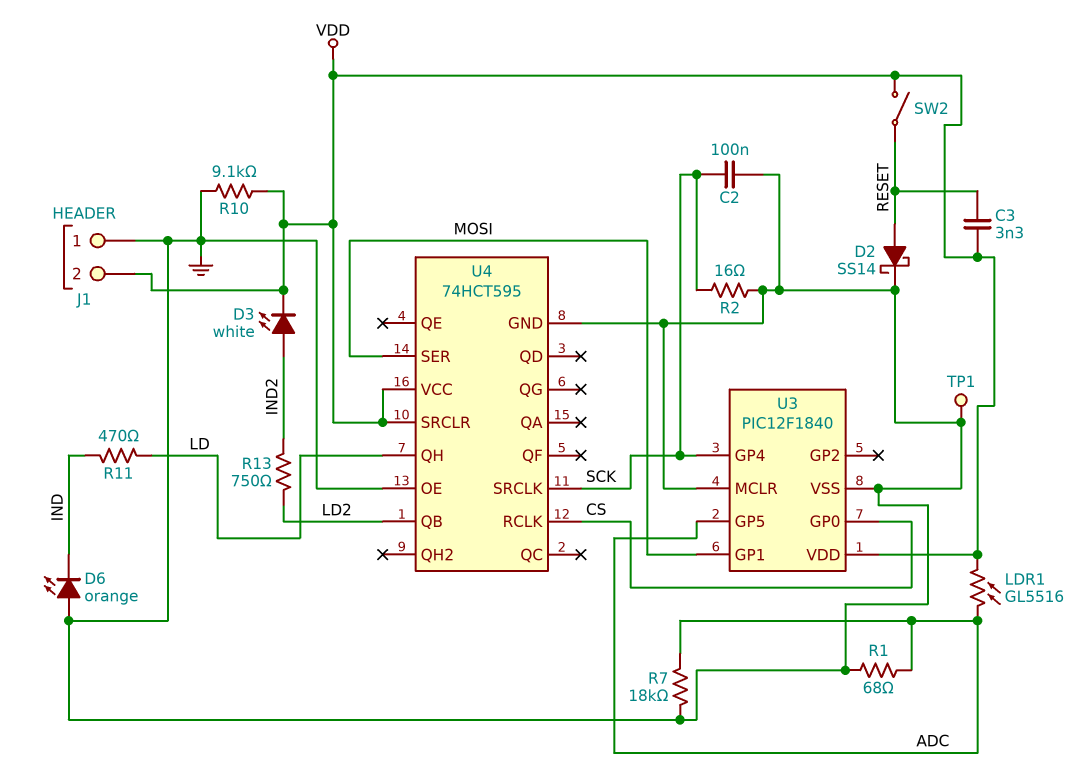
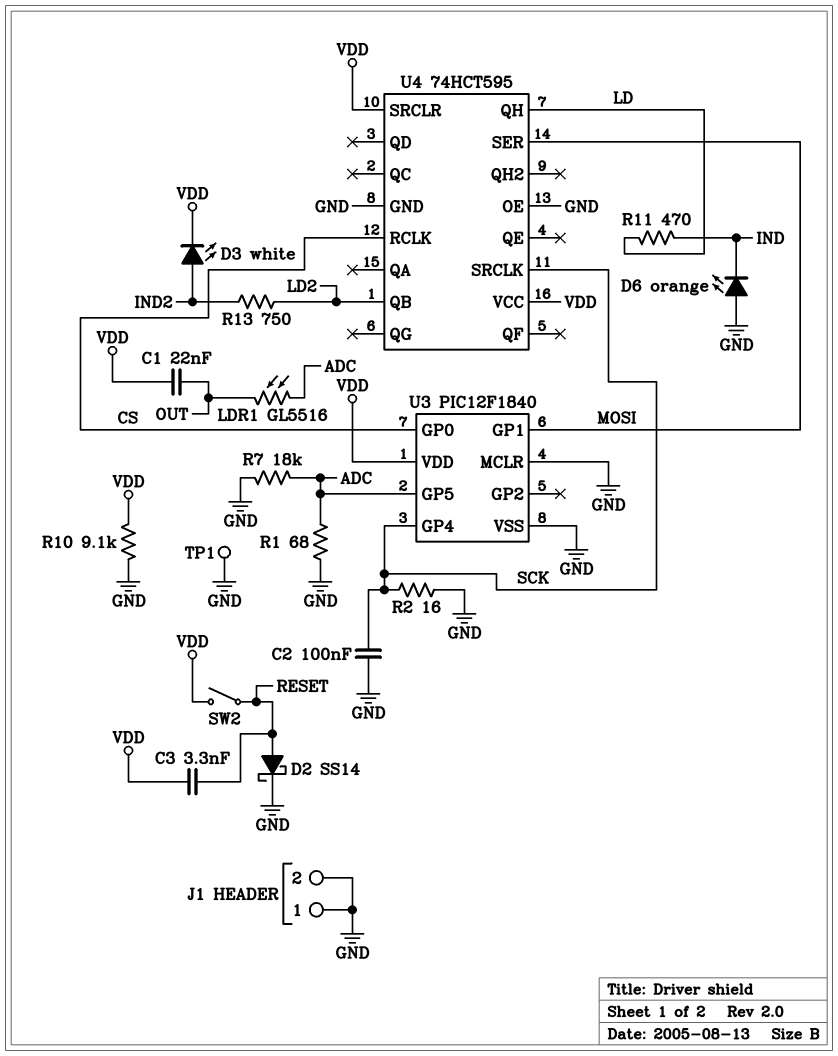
C1: none -> 22nF (OUT, VDD)
J1 pin 2: VDD -> GND
LDR1: GL5516 (ADC, VDD) -> GL5516 (ADC, OUT)

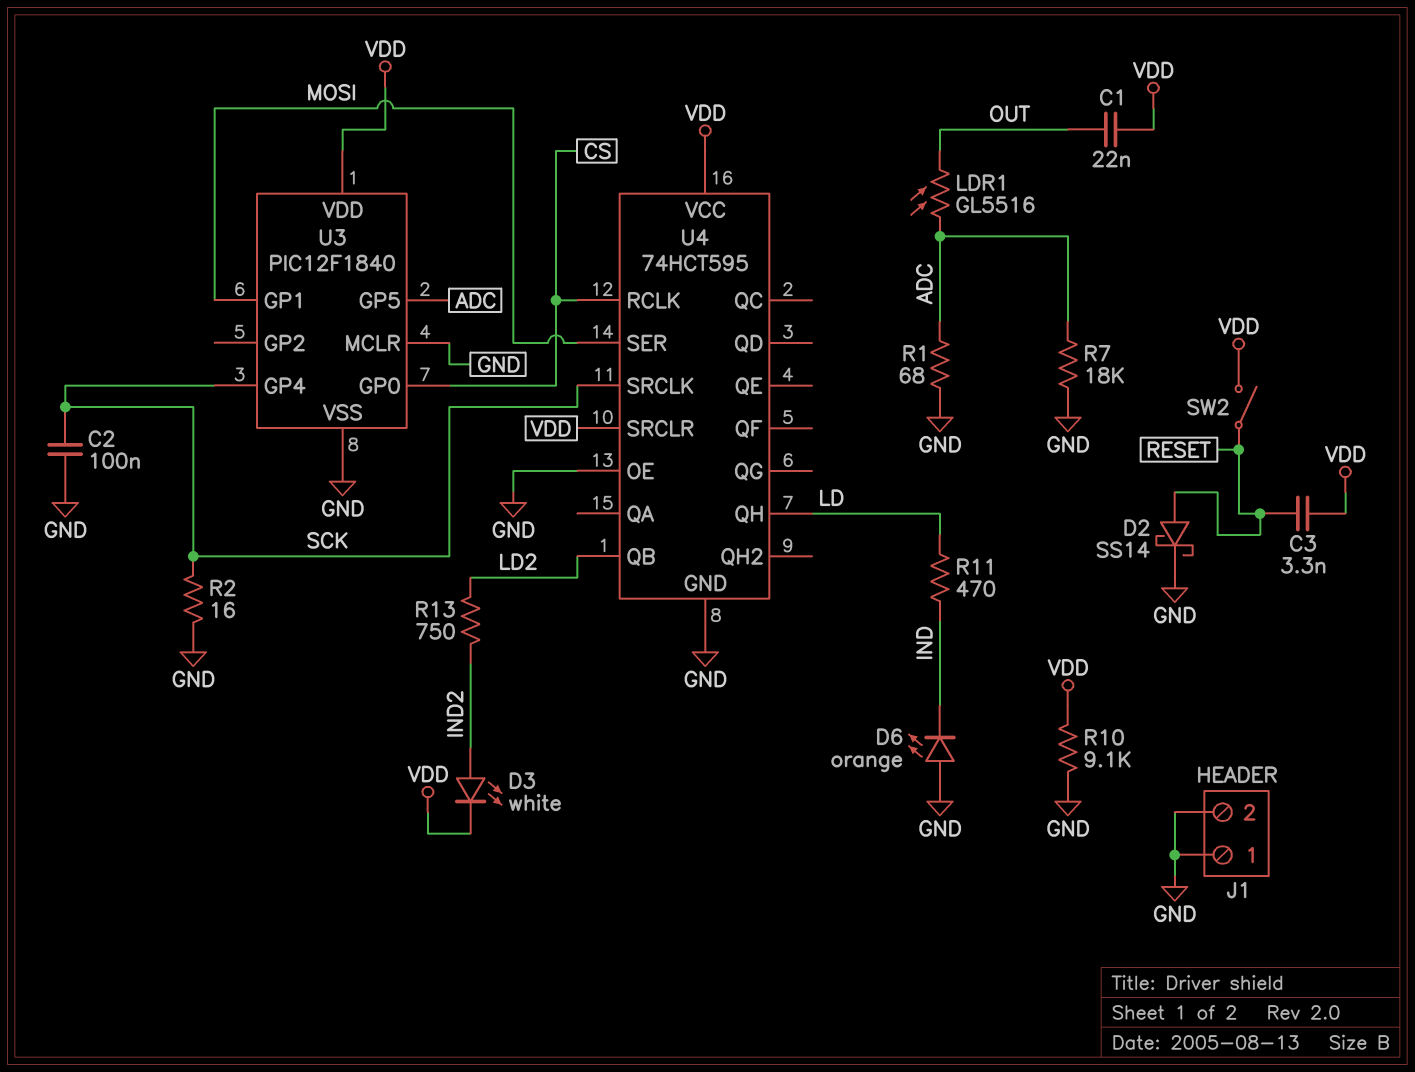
TP1: test point (GND) -> none

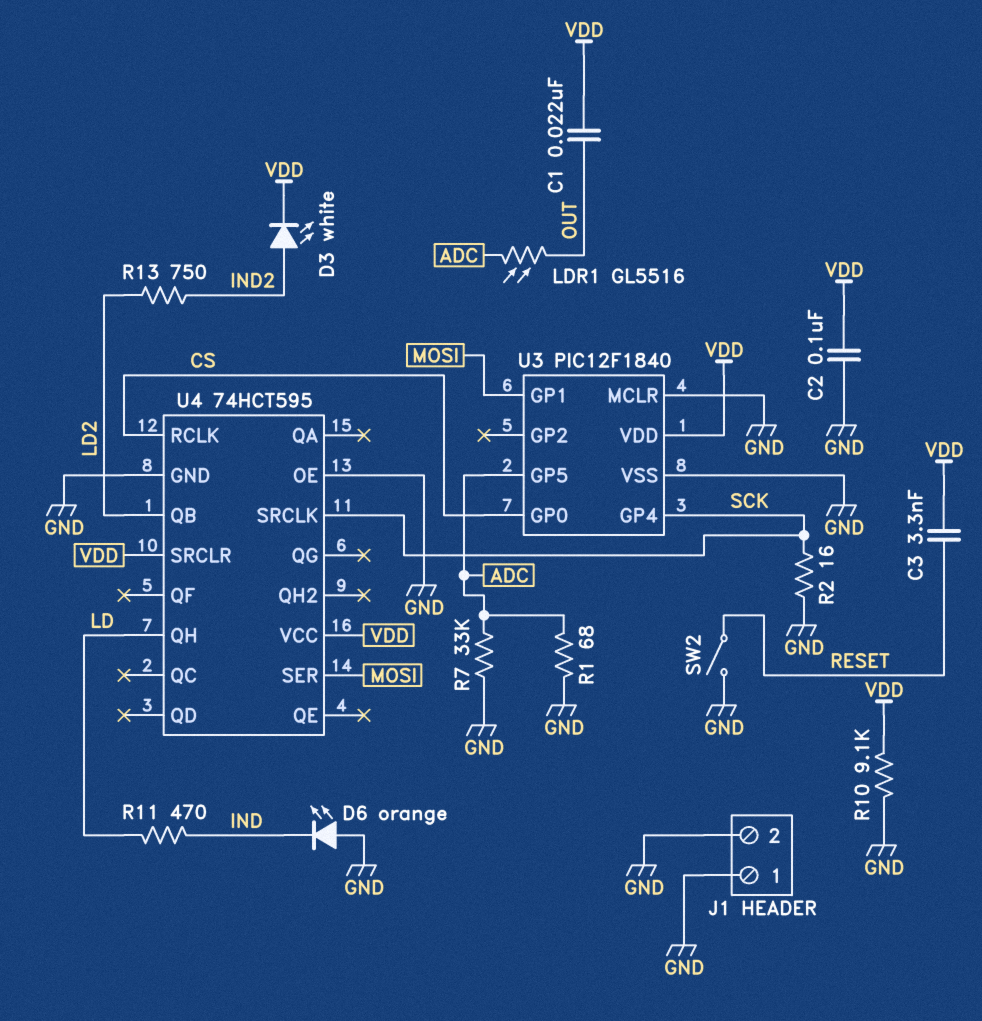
C2: 100nF (GND, SCK) -> 100nF (GND, VDD)
D2: schottky SS14 (A RESET, K GND) -> none
R7: 18k (ADC, GND) -> 33k (ADC, GND)
SW2: switch (RESET, VDD) -> switch (GND, RESET)

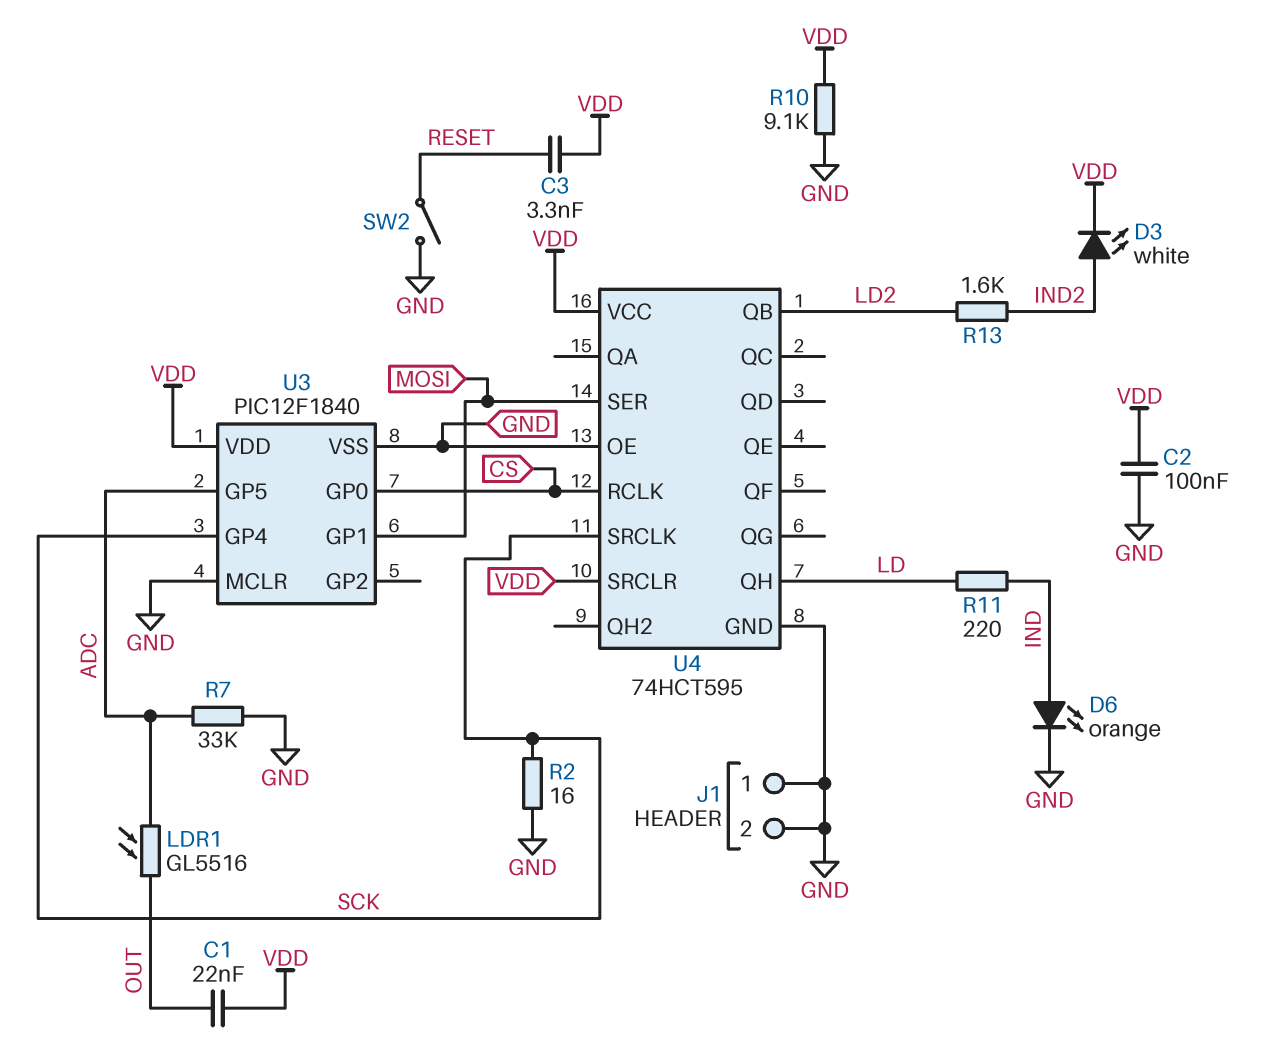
D6: LED orange (A GND, K IND) -> LED orange (A IND, K GND)
R1: 68 (ADC, GND) -> none
R11: 470 (IND, LD) -> 220 (IND, LD)
R13: 750 (IND2, LD2) -> 1.6k (IND2, LD2)

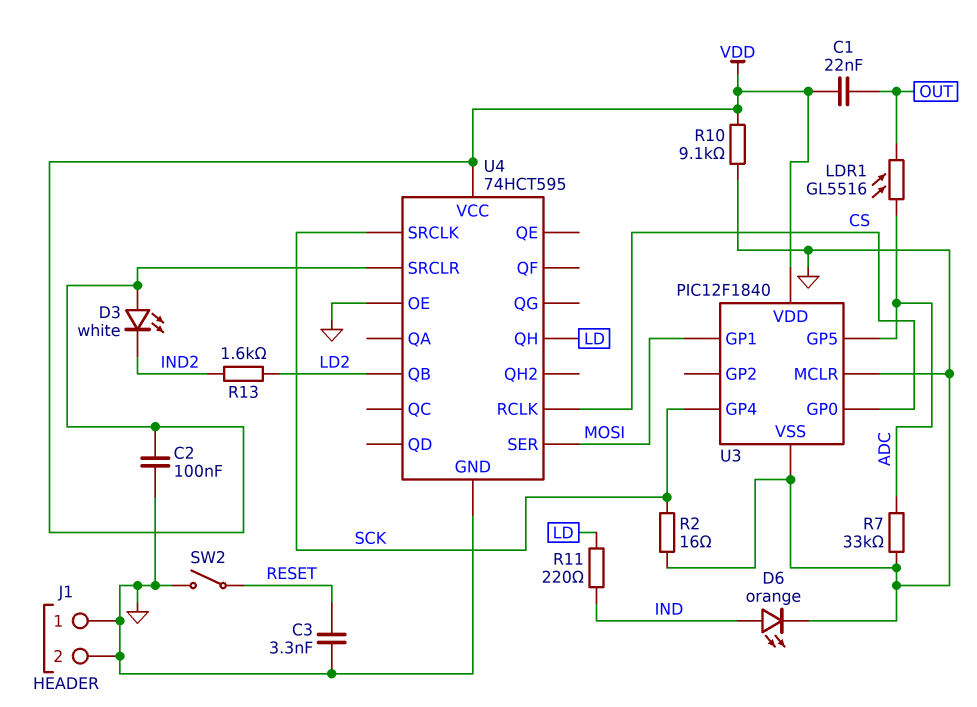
C3: 3.3nF (RESET, VDD) -> 3.3nF (GND, RESET)
D3: LED white (A IND2, K VDD) -> LED white (A VDD, K IND2)

